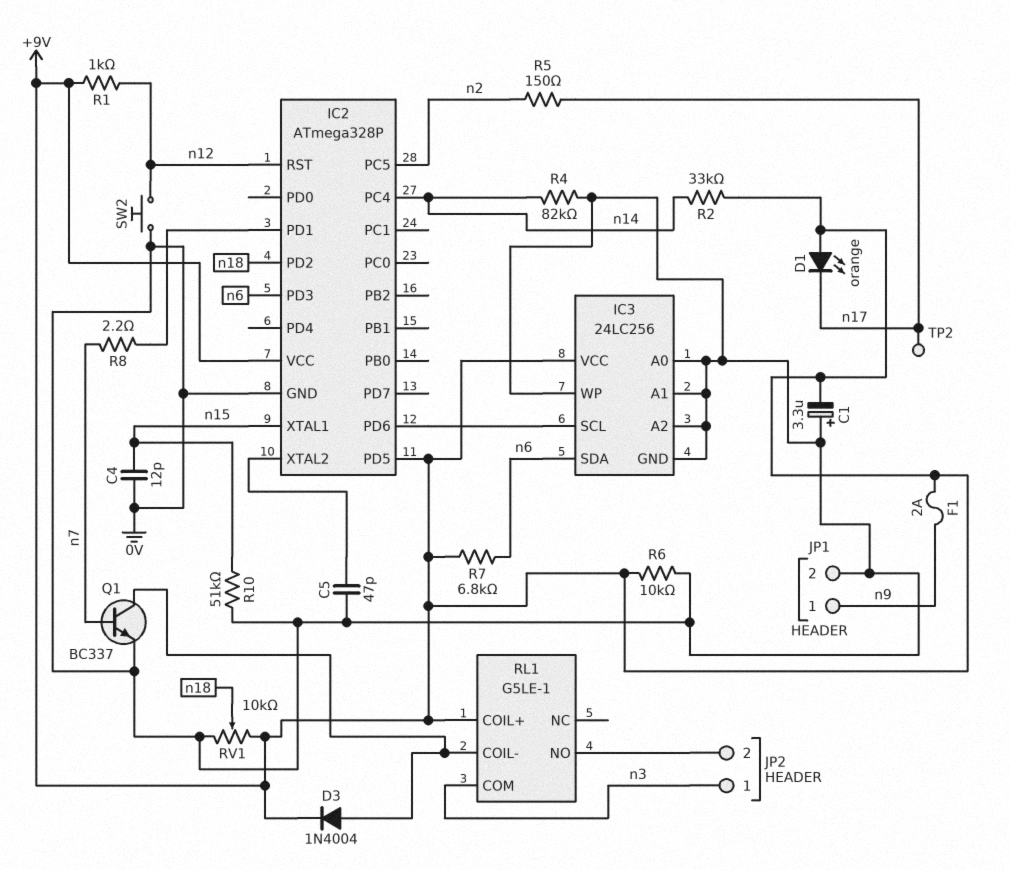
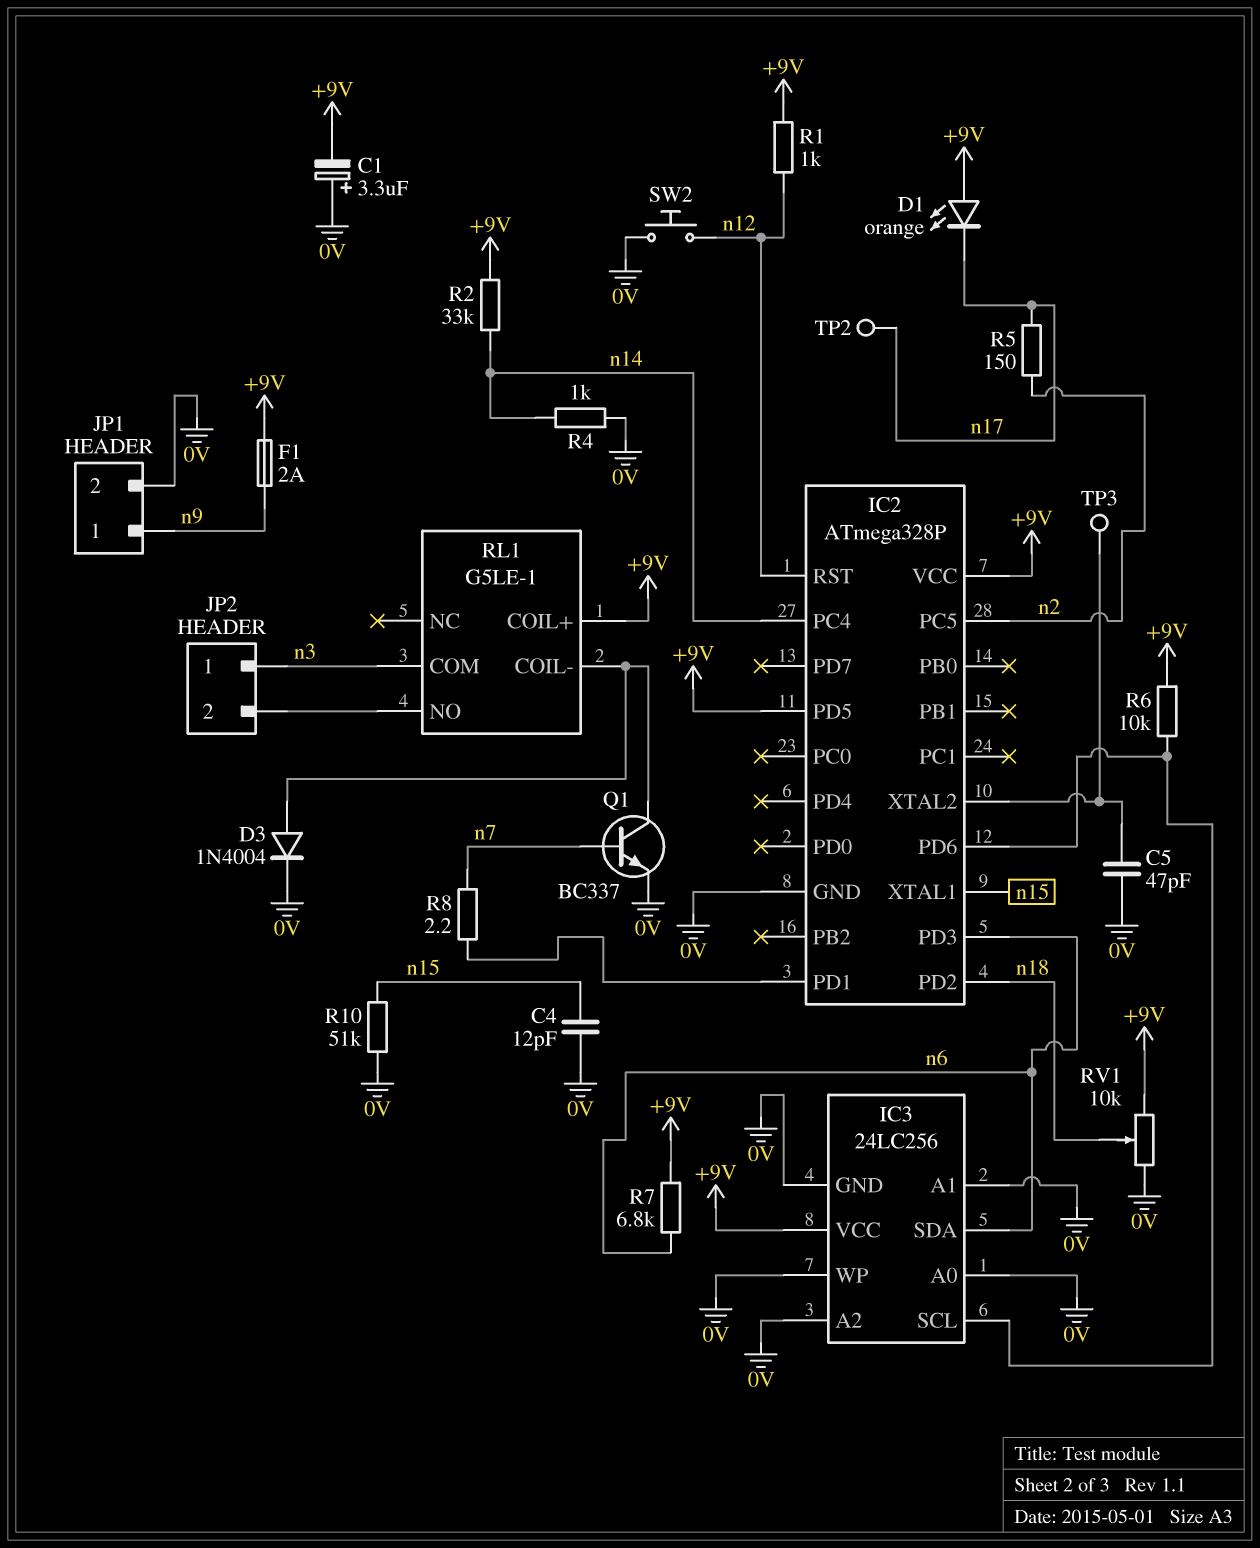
D3: diode 1N4004 (A RL1/COIL-, K +9V) -> diode 1N4004 (A RL1/COIL-, K 0V)
R4: 82k (0V, n14) -> 1k (0V, n14)
R6: 10k (+9V, 0V) -> 10k (+9V, IC2/PD6)
TP3: none -> test point (IC2/XTAL2)

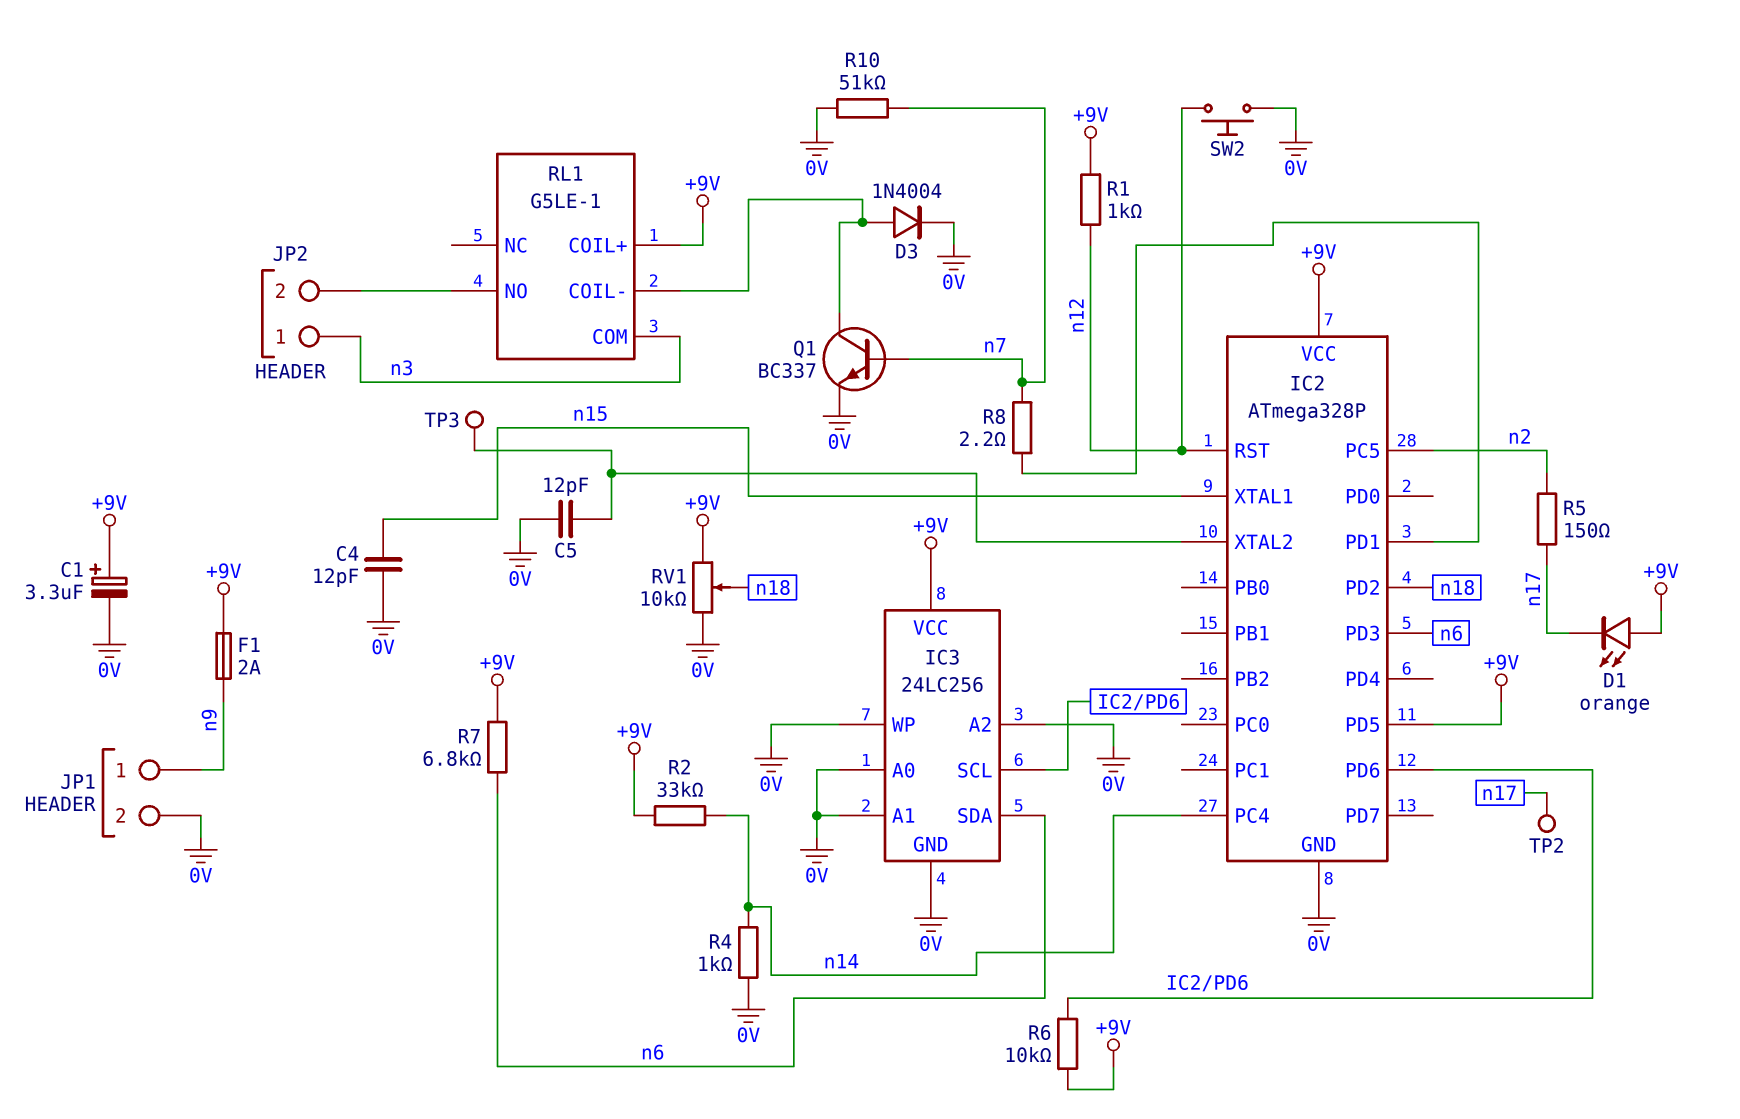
C1: 3.3uF (plus 0V, minus +9V) -> 3.3uF (plus +9V, minus 0V)
C5: 47pF (0V, IC2/XTAL2) -> 12pF (0V, IC2/XTAL2)
R10: 51k (0V, n15) -> 51k (0V, n7)

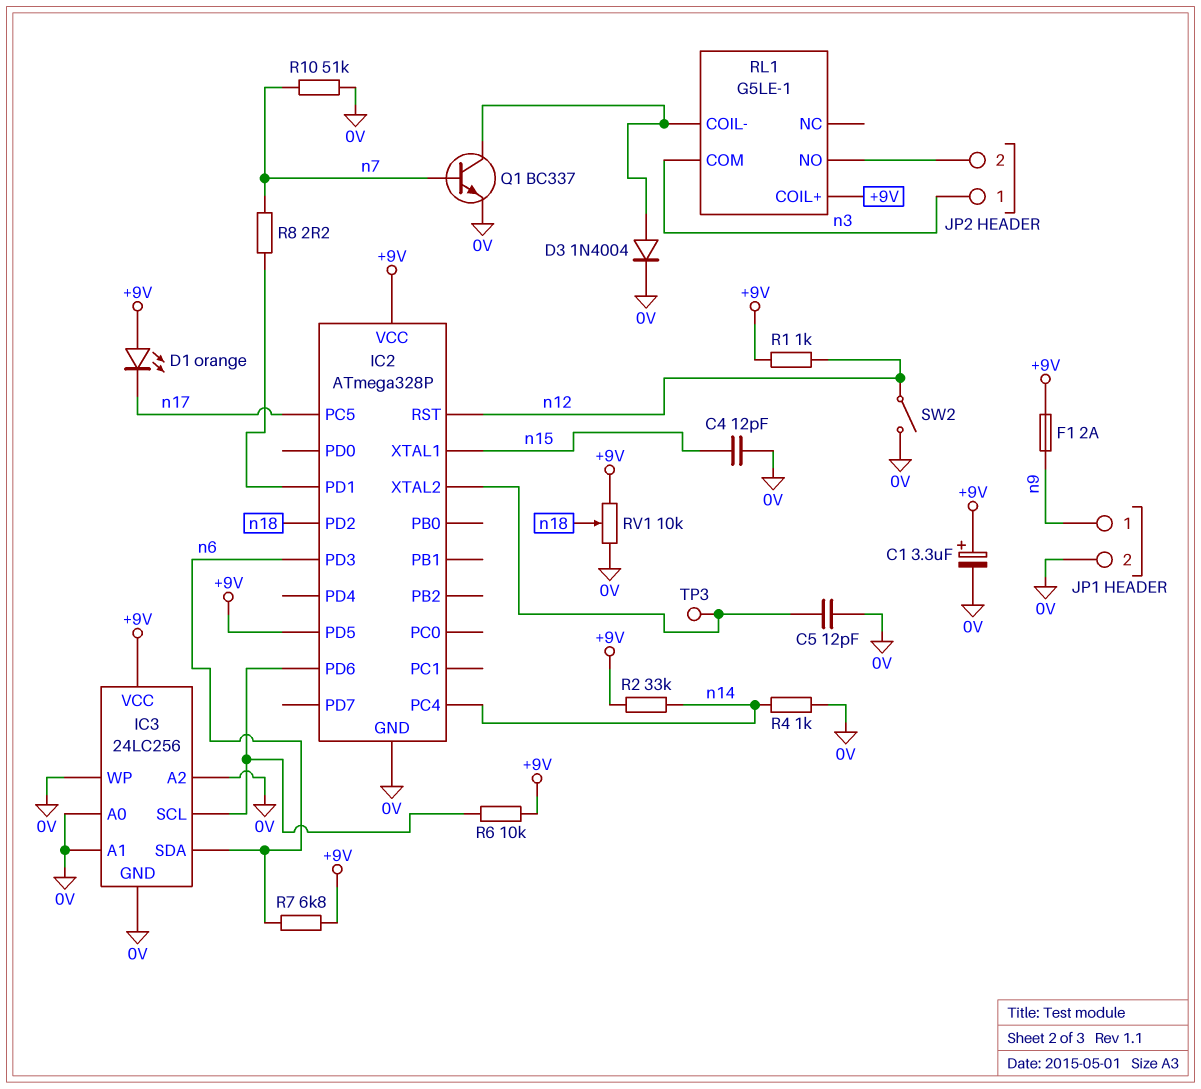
IC2 pin PC5: n2 -> n17
R5: 150 (n2, n17) -> none
SW2: button (0V, n12) -> switch (0V, n12)
TP2: test point (n17) -> none

